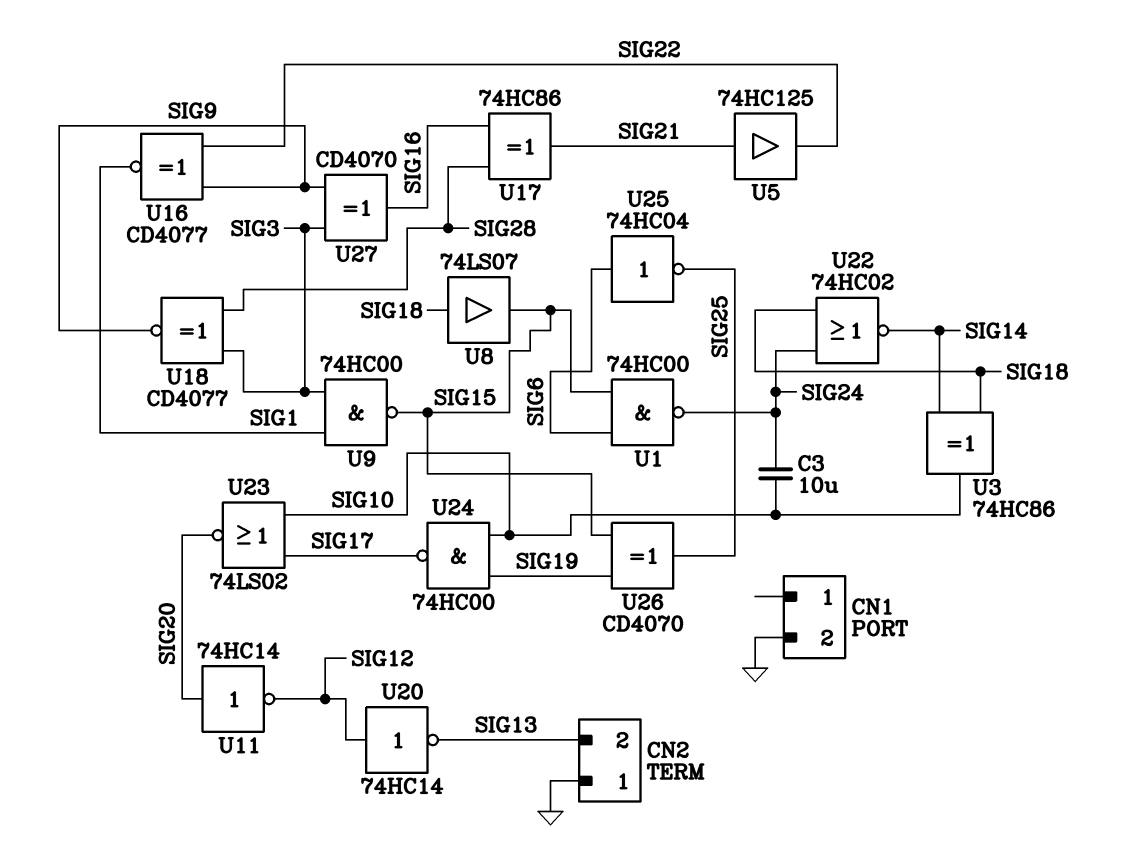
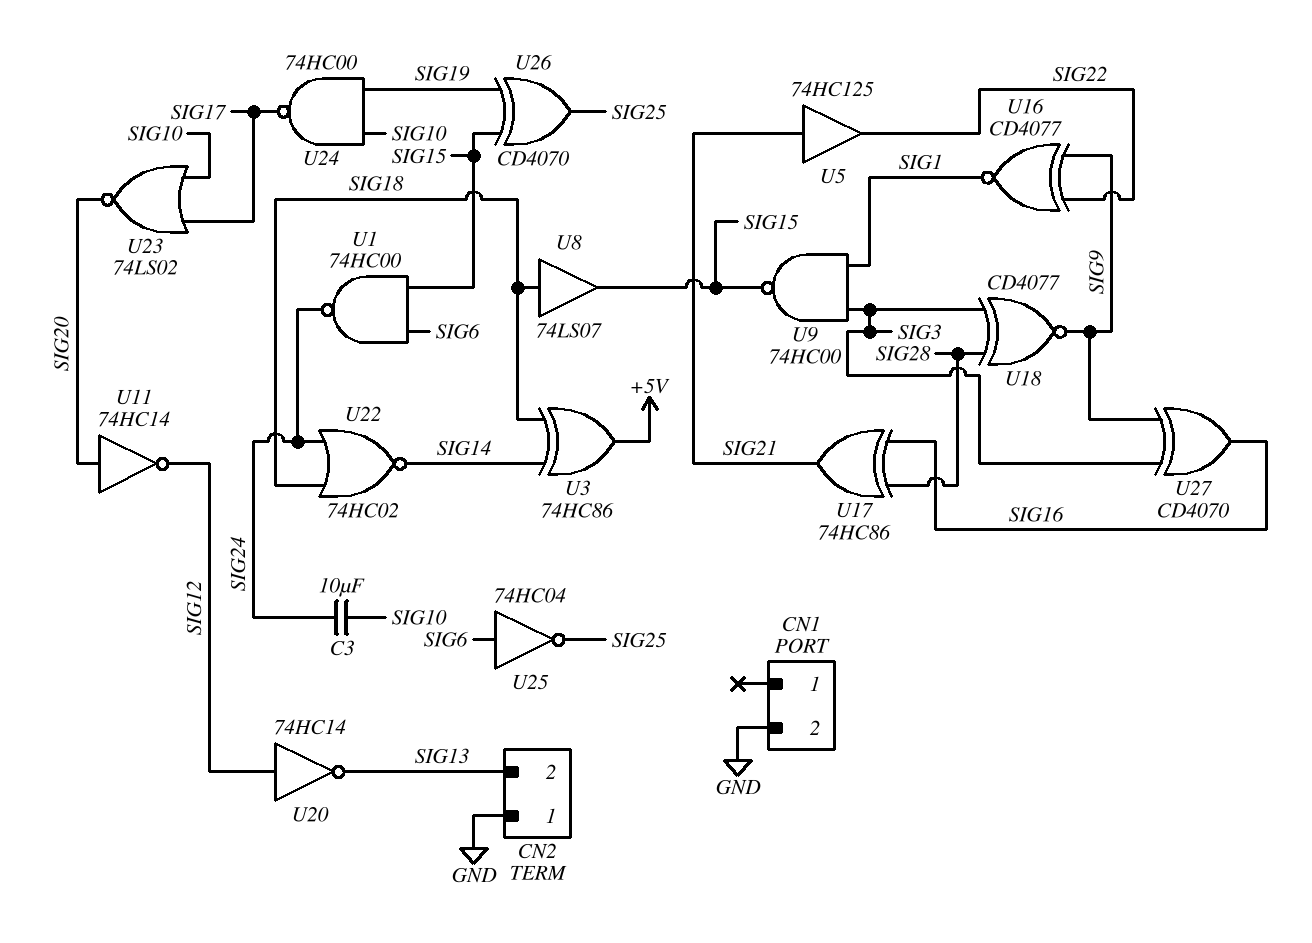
U3: XOR 74HC86 (in SIG14, in SIG18, out SIG10) -> XOR 74HC86 (in SIG14, in SIG18, out +5V)

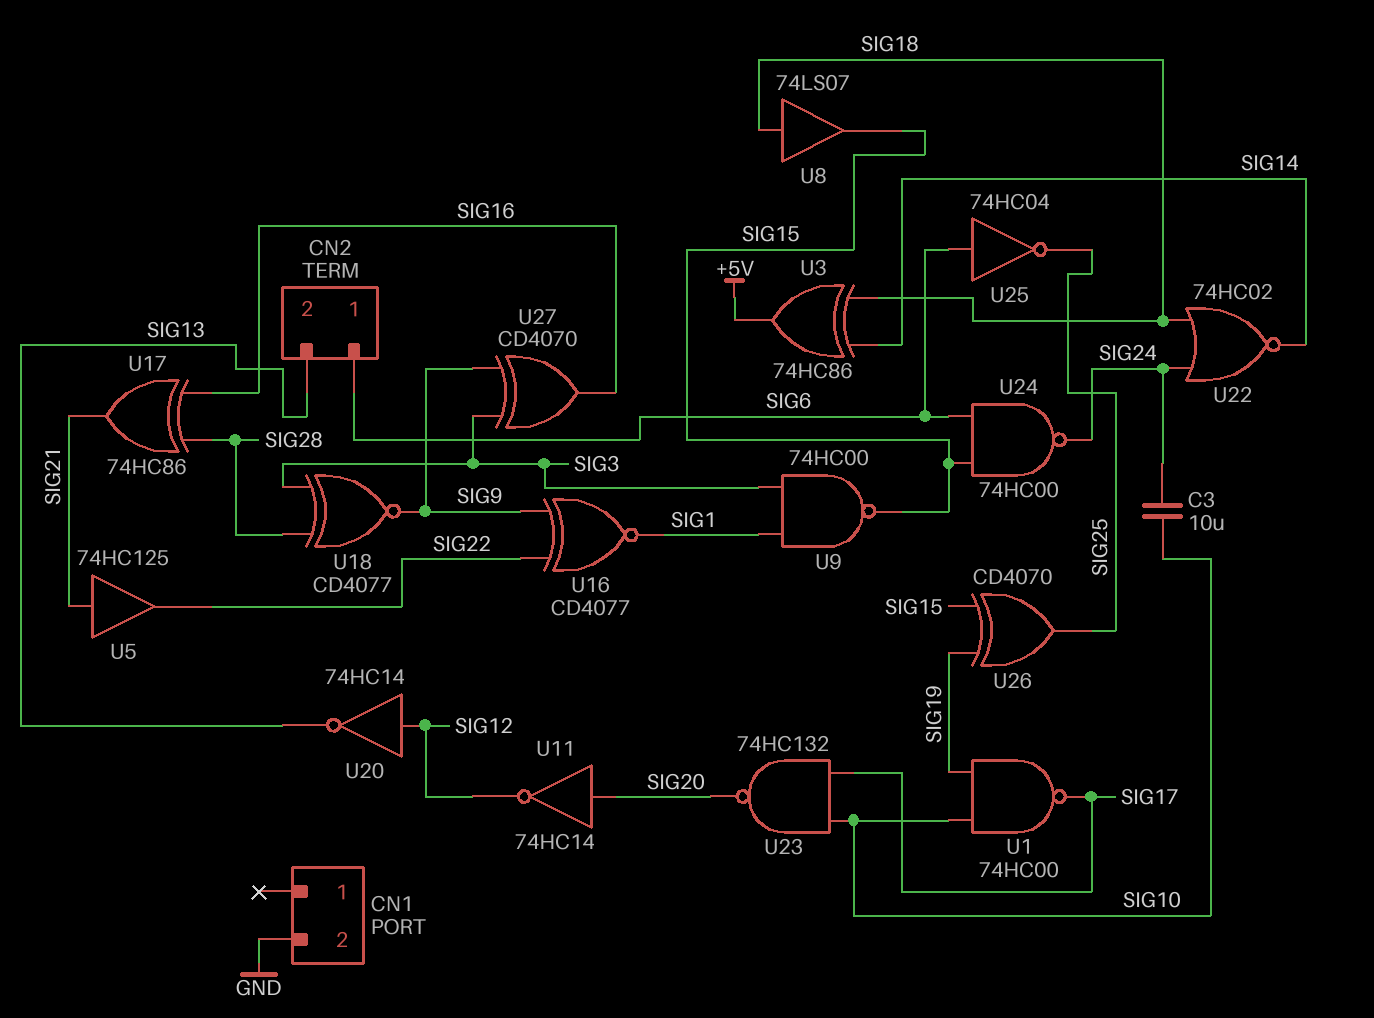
CN2 pin 1: GND -> SIG6
U1: NAND 74HC00 (in SIG6, in SIG15, out SIG24) -> NAND 74HC00 (in SIG10, in SIG19, out SIG17)
U23: NOR 74LS02 (in SIG10, in SIG17, out SIG20) -> NAND 74HC132 (in SIG10, in SIG17, out SIG20)
U24: NAND 74HC00 (in SIG10, in SIG19, out SIG17) -> NAND 74HC00 (in SIG6, in SIG15, out SIG24)

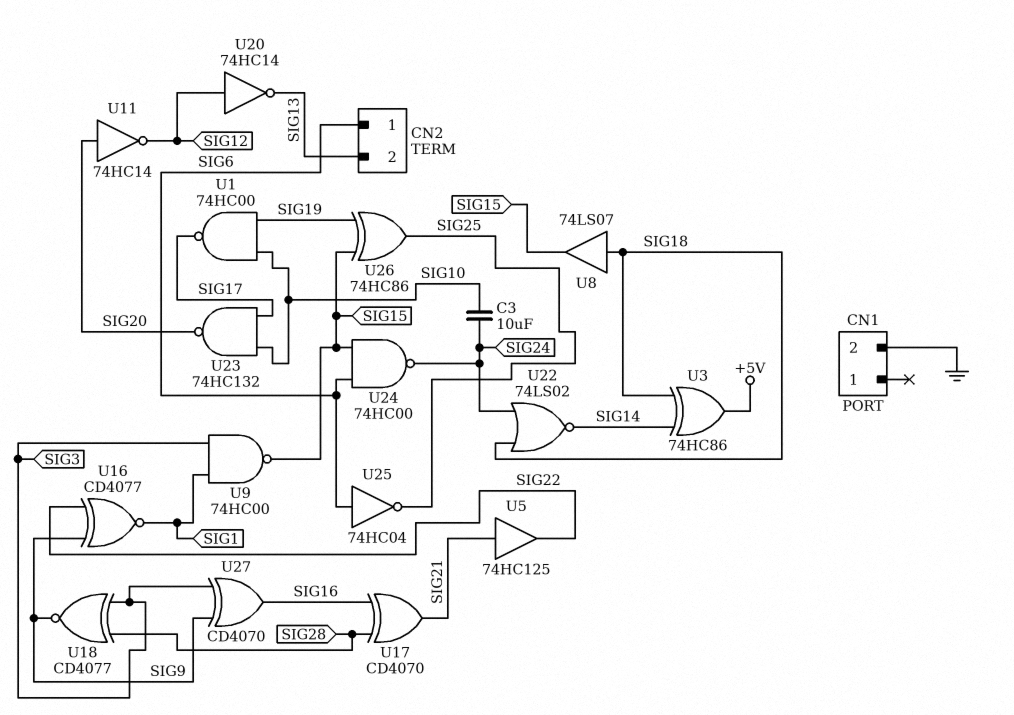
U17: XOR 74HC86 (in SIG16, in SIG28, out SIG21) -> XOR CD4070 (in SIG16, in SIG28, out SIG21)
U22: NOR 74HC02 (in SIG18, in SIG24, out SIG14) -> NOR 74LS02 (in SIG18, in SIG24, out SIG14)
U26: XOR CD4070 (in SIG15, in SIG19, out SIG25) -> XOR 74HC86 (in SIG15, in SIG19, out SIG25)

